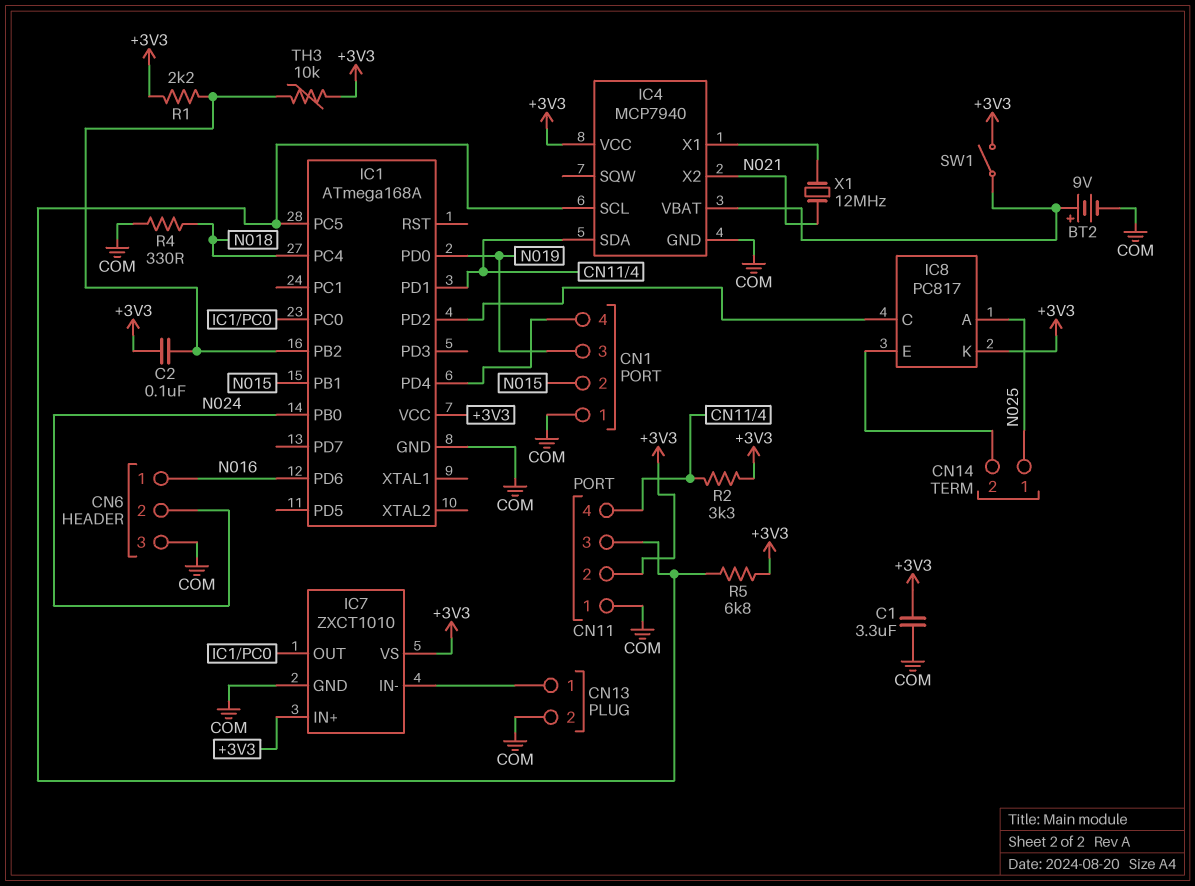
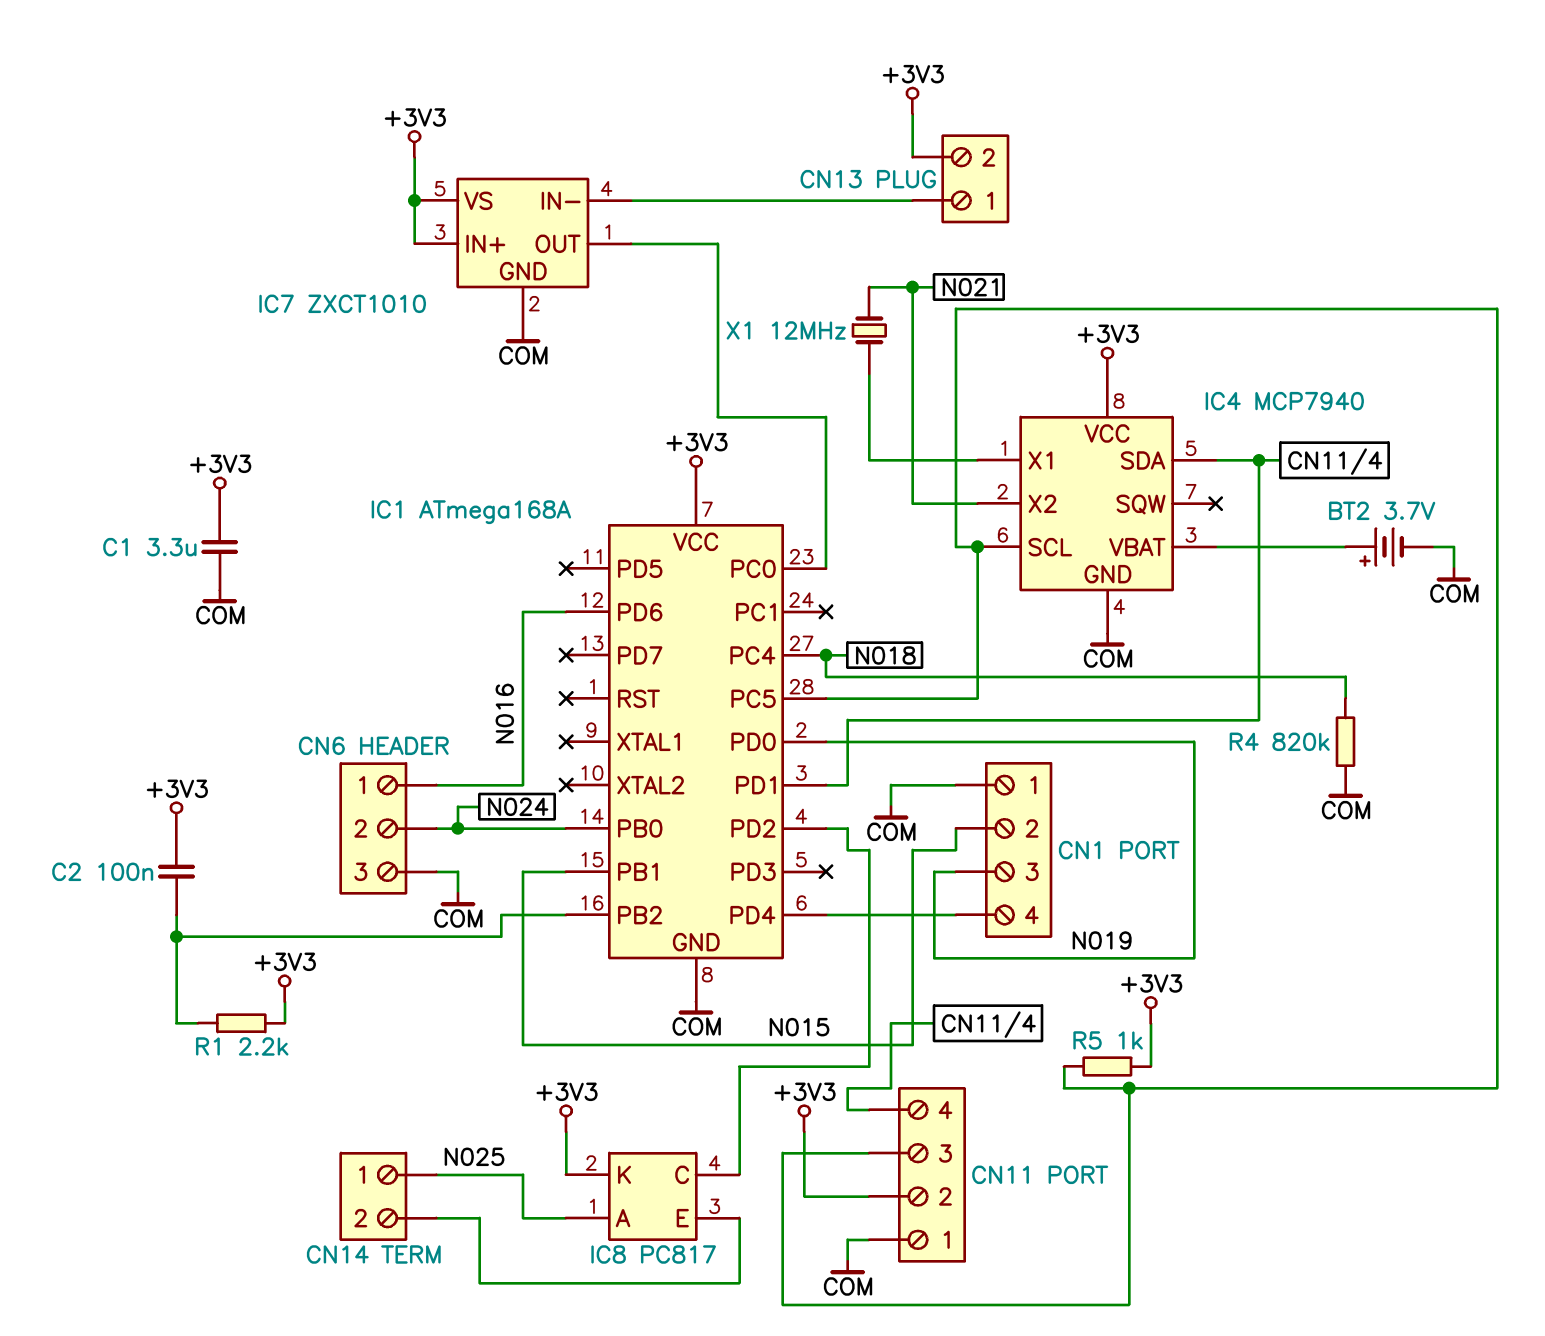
BT2: 9V (plus IC4/VBAT, minus COM) -> 3.7V (plus IC4/VBAT, minus COM)
CN13 pin 2: COM -> +3V3
R2: 3.3k (+3V3, CN11/4) -> none
R4: 330 (COM, N018) -> 820k (COM, N018)
R5: 6.8k (+3V3, CN11/3) -> 1k (+3V3, CN11/3)
SW1: switch (+3V3, IC4/VBAT) -> none
TH3: 10k (+3V3, IC1/PB2) -> none

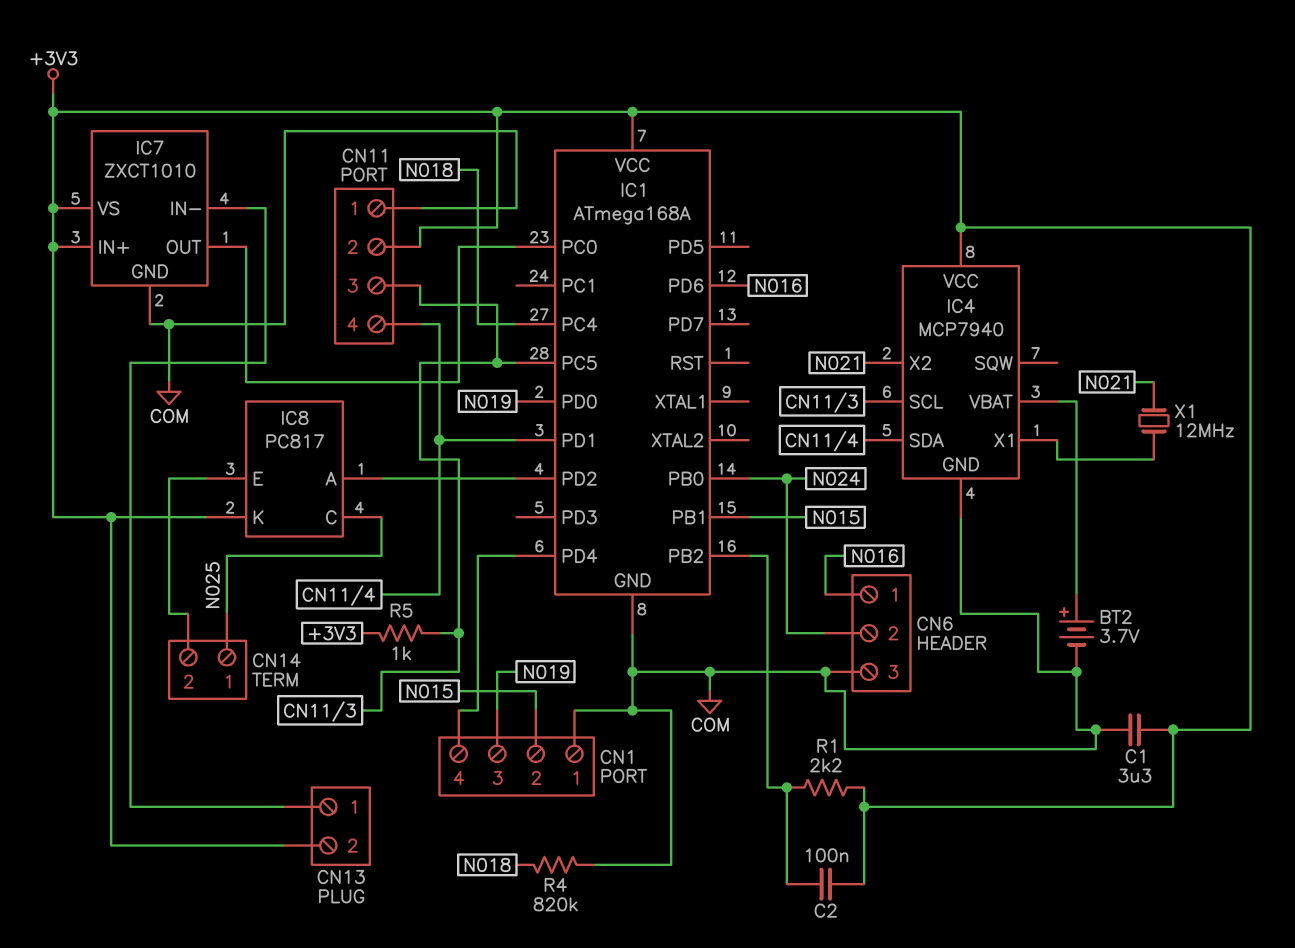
IC8 pin A: N025 -> IC1/PD2
IC8 pin C: IC1/PD2 -> N025

